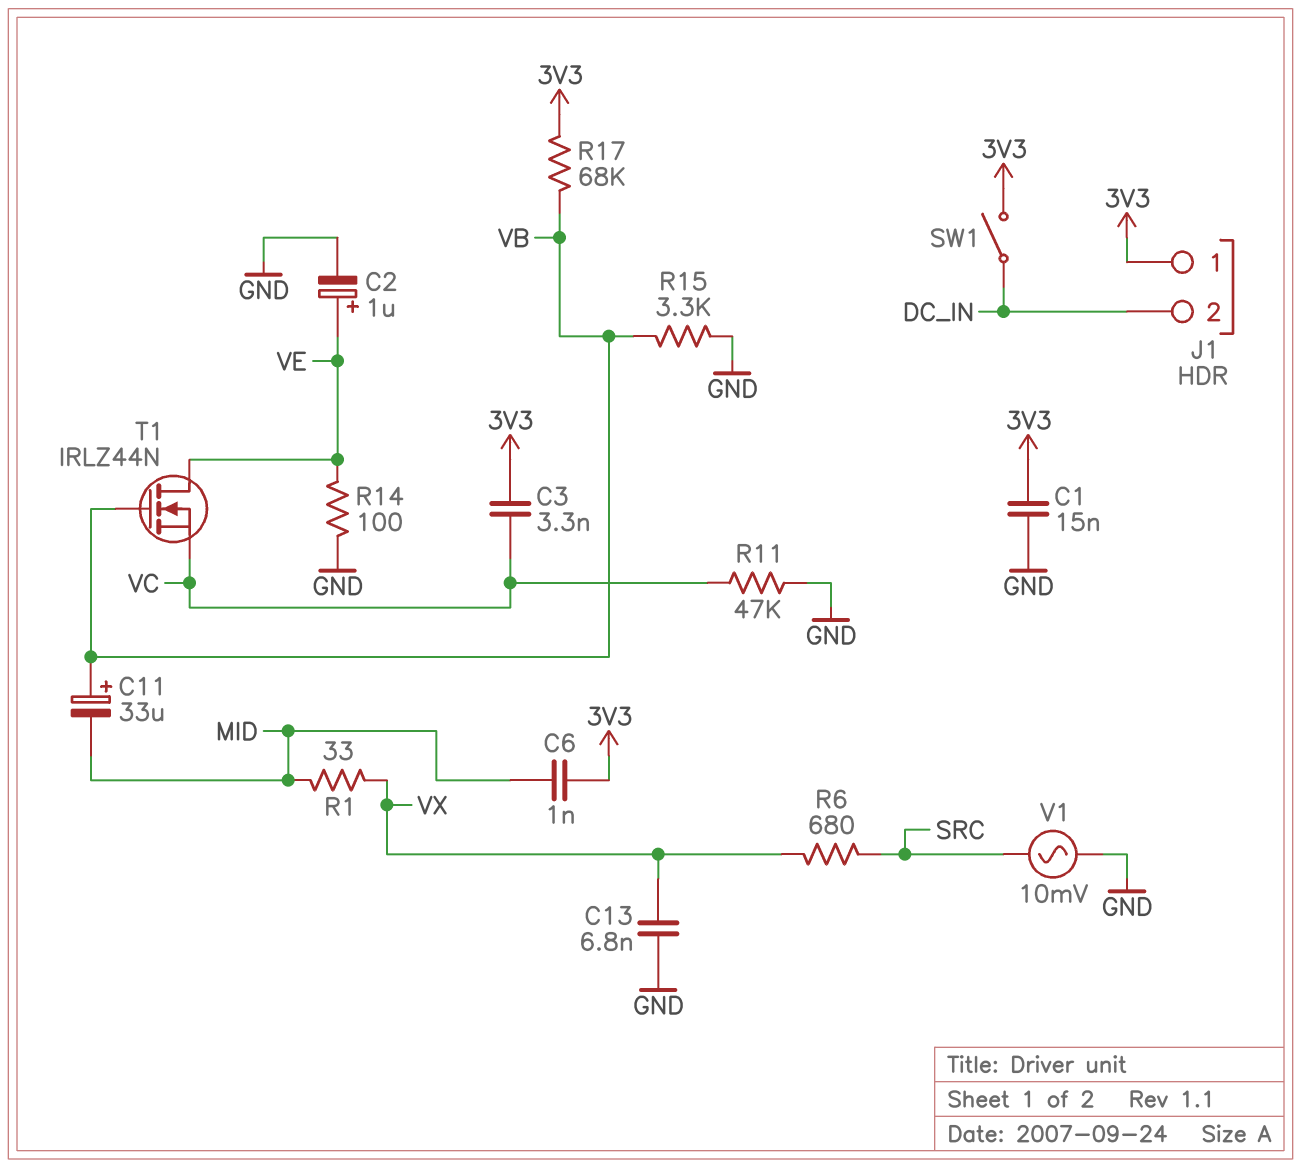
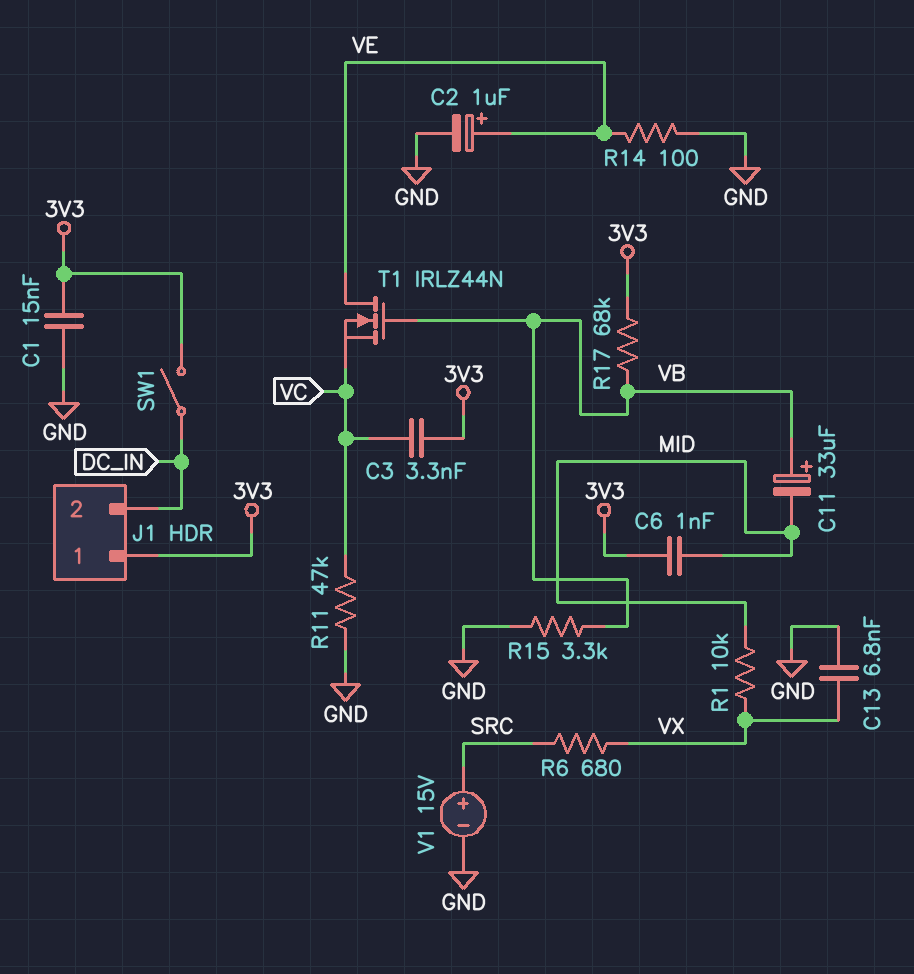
R1: 33 (MID, VX) -> 10k (MID, VX)
V1: AC 10mV (GND, SRC) -> 15V (plus SRC, minus GND)

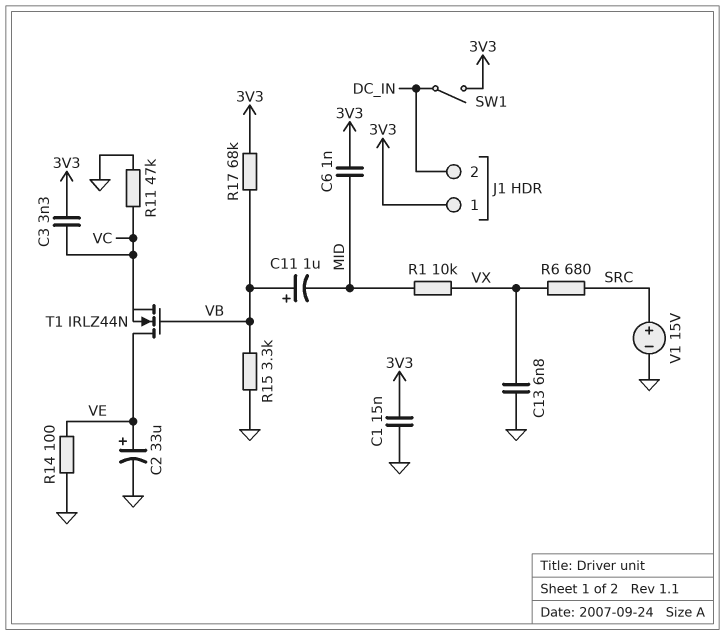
C2: 1uF (plus VE, minus GND) -> 33uF (plus VE, minus GND)
C11: 33uF (plus VB, minus MID) -> 1uF (plus VB, minus MID)

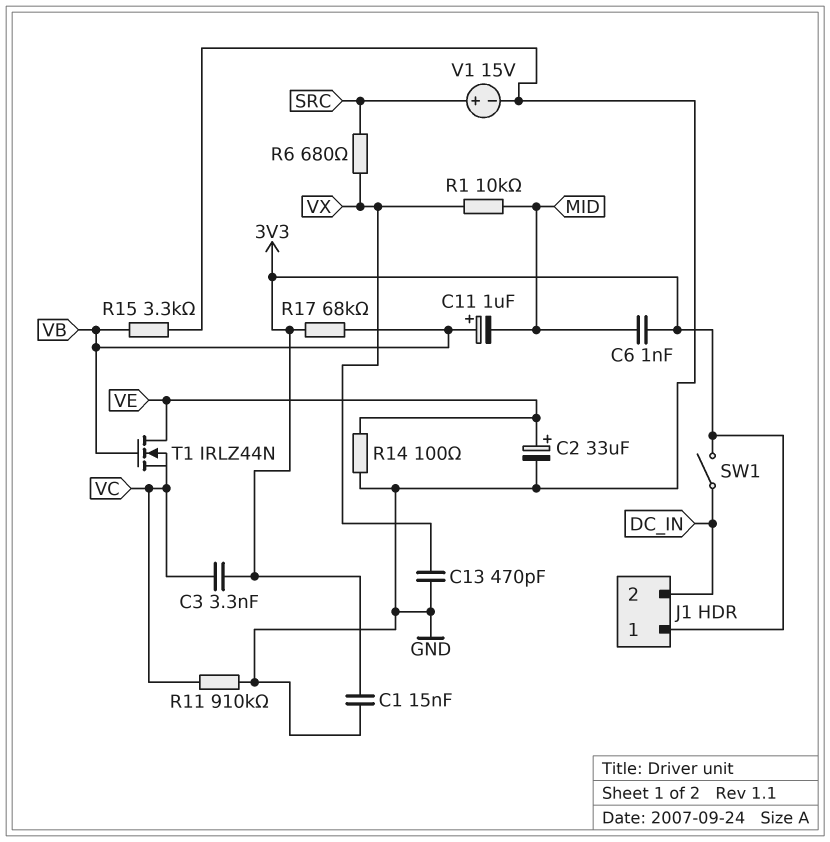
C13: 6.8nF (GND, VX) -> 470pF (GND, VX)
R11: 47k (GND, VC) -> 910k (GND, VC)

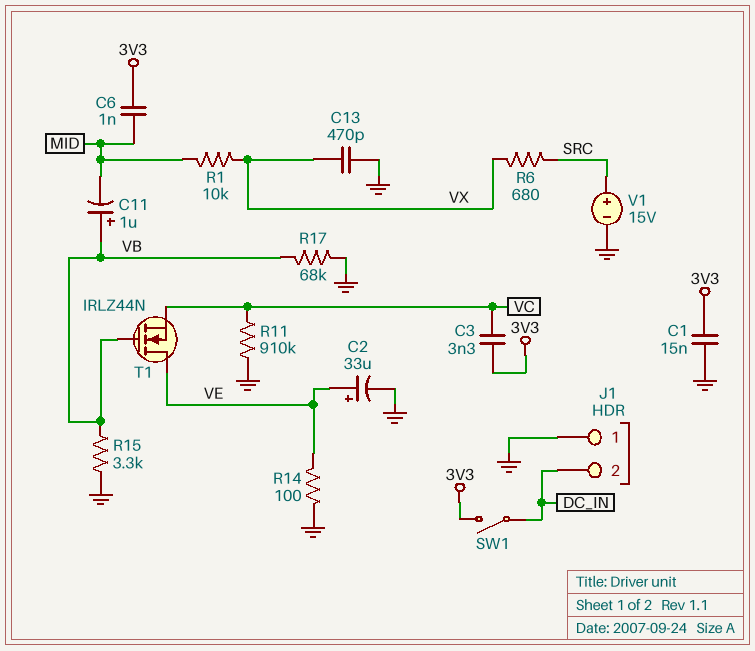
J1 pin 1: 3V3 -> GND
R17: 68k (3V3, VB) -> 68k (GND, VB)

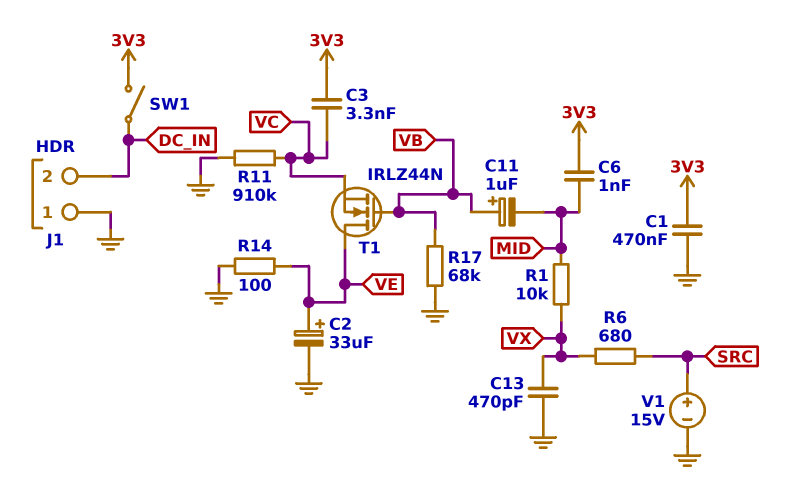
C1: 15nF (3V3, GND) -> 470nF (3V3, GND)
R15: 3.3k (GND, VB) -> none

